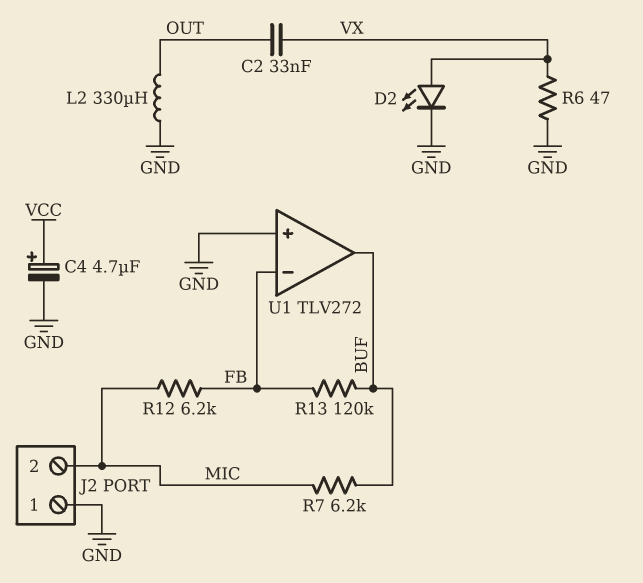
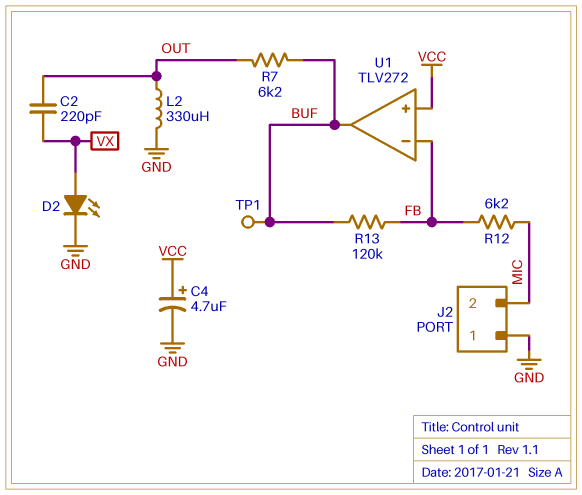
C2: 33nF (OUT, VX) -> 220pF (OUT, VX)
R6: 47 (GND, VX) -> none
R7: 6.2k (BUF, MIC) -> 6.2k (BUF, OUT)
TP1: none -> test point (BUF)
U1 pin in+: GND -> VCC

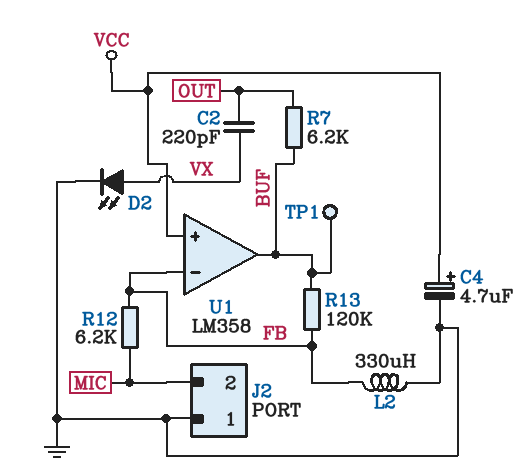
L2: 330uH (GND, OUT) -> 330uH (FB, GND)
U1: TLV272 -> LM358

